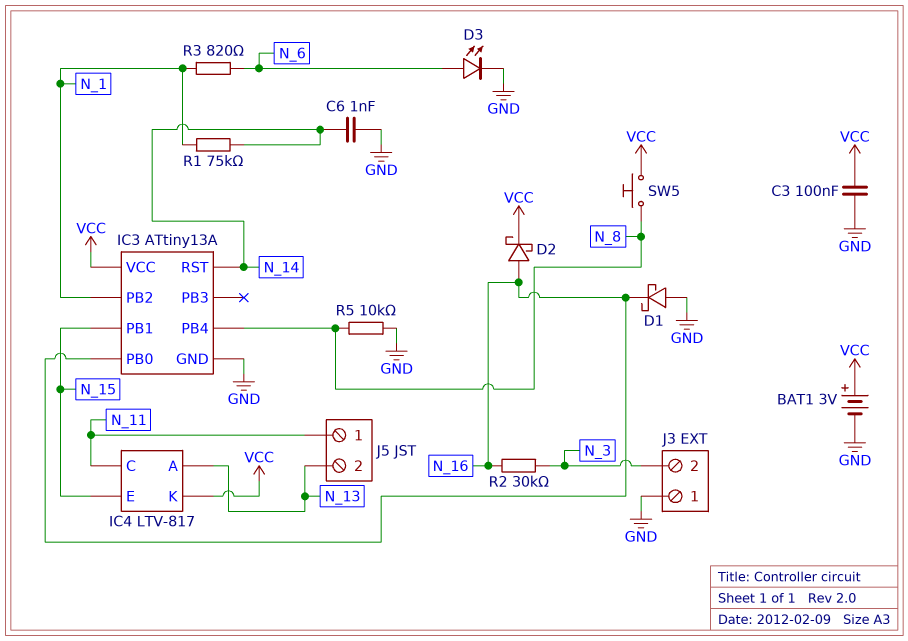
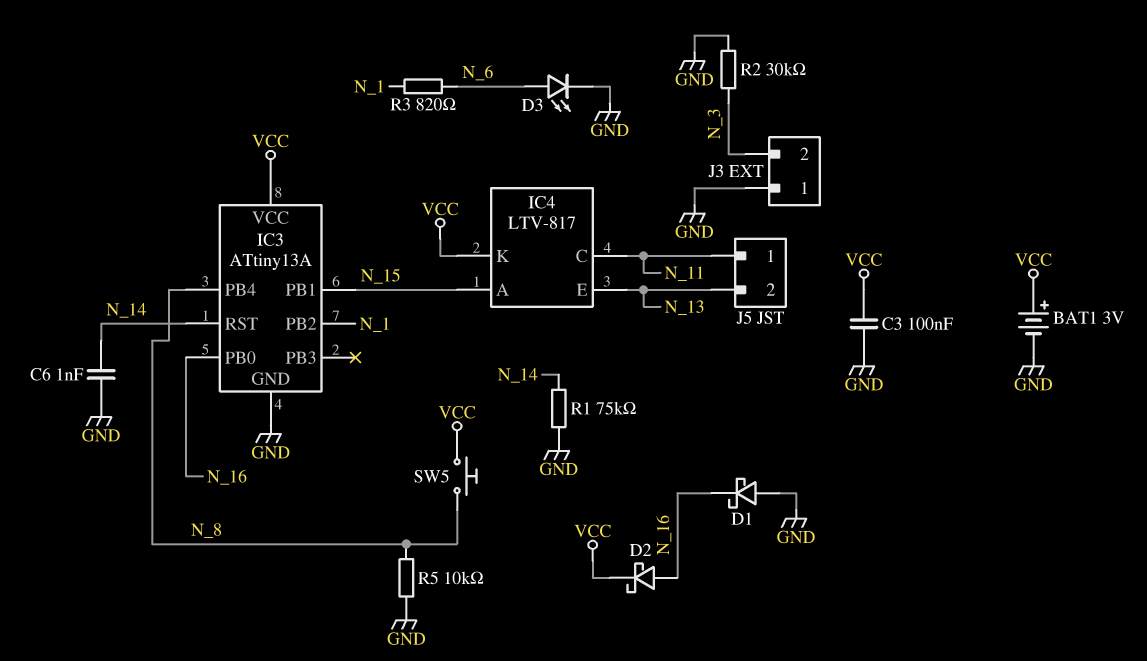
IC4 pin A: N_13 -> N_15
IC4 pin E: N_15 -> N_13
R1: 75k (N_1, N_14) -> 75k (GND, N_14)
R2: 30k (N_3, N_16) -> 30k (GND, N_3)

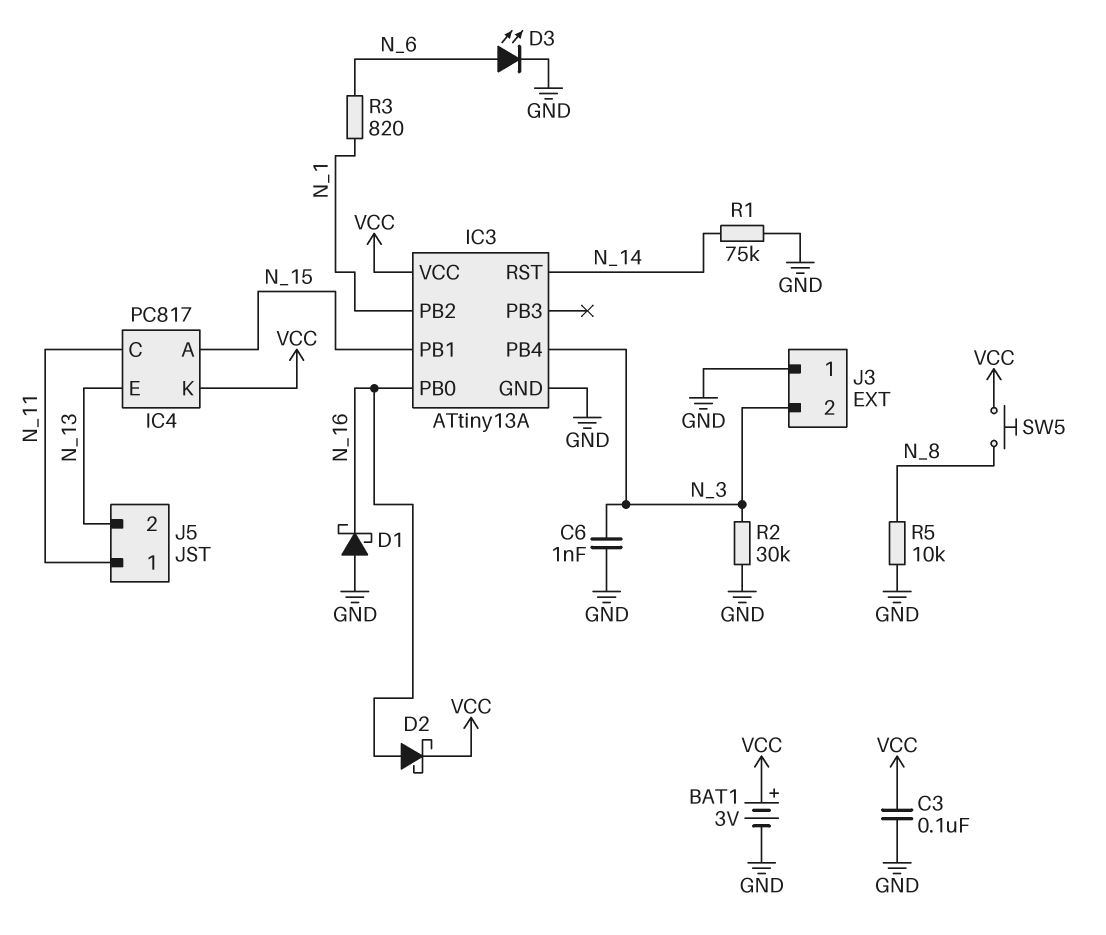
C6: 1nF (GND, N_14) -> 1nF (GND, N_3)
IC3 pin PB4: N_8 -> N_3
IC4: LTV-817 -> PC817

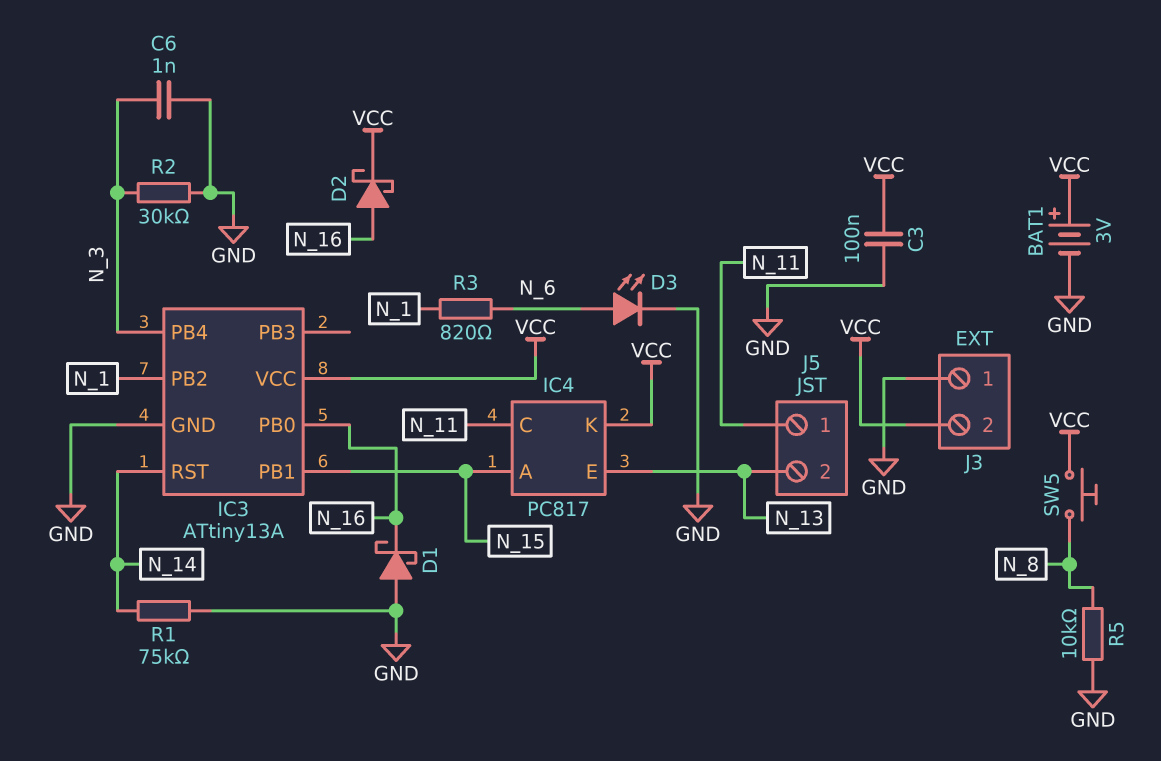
J3 pin 2: N_3 -> VCC

